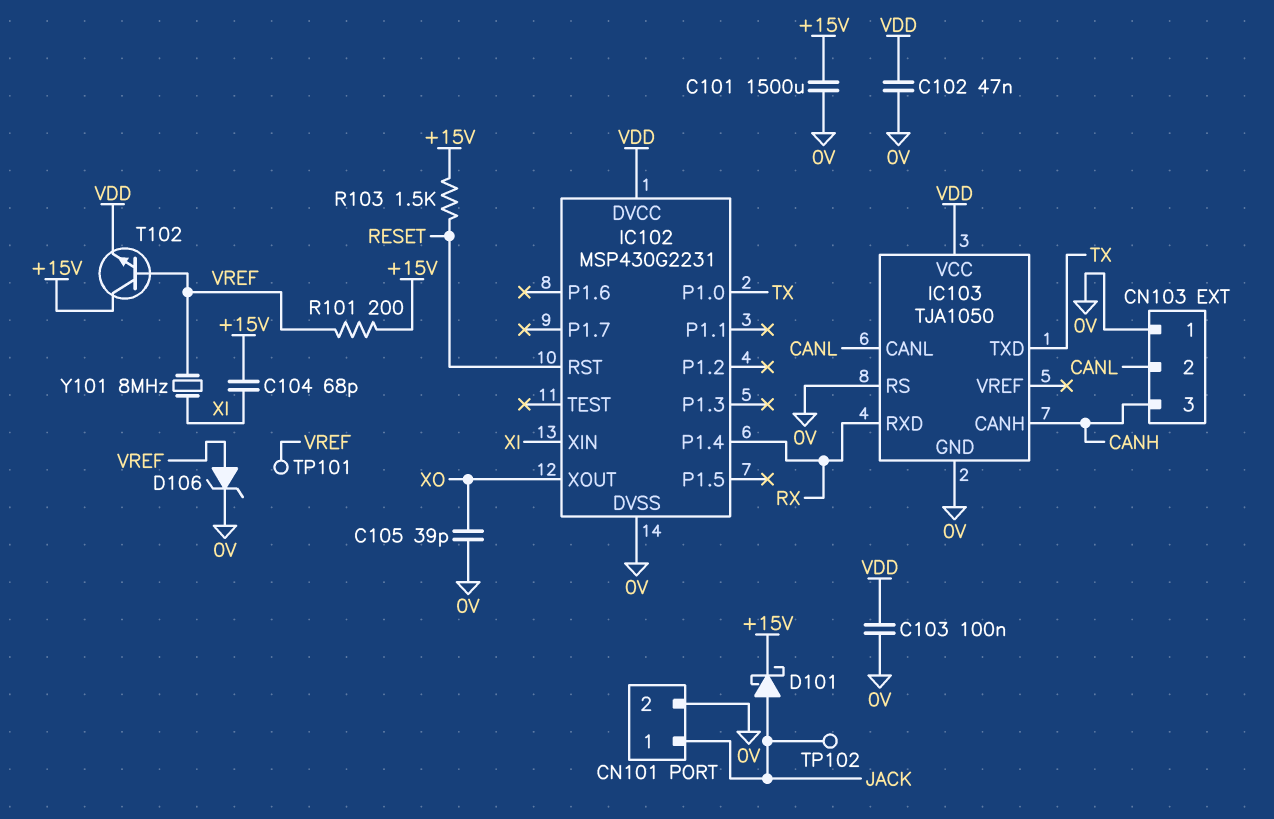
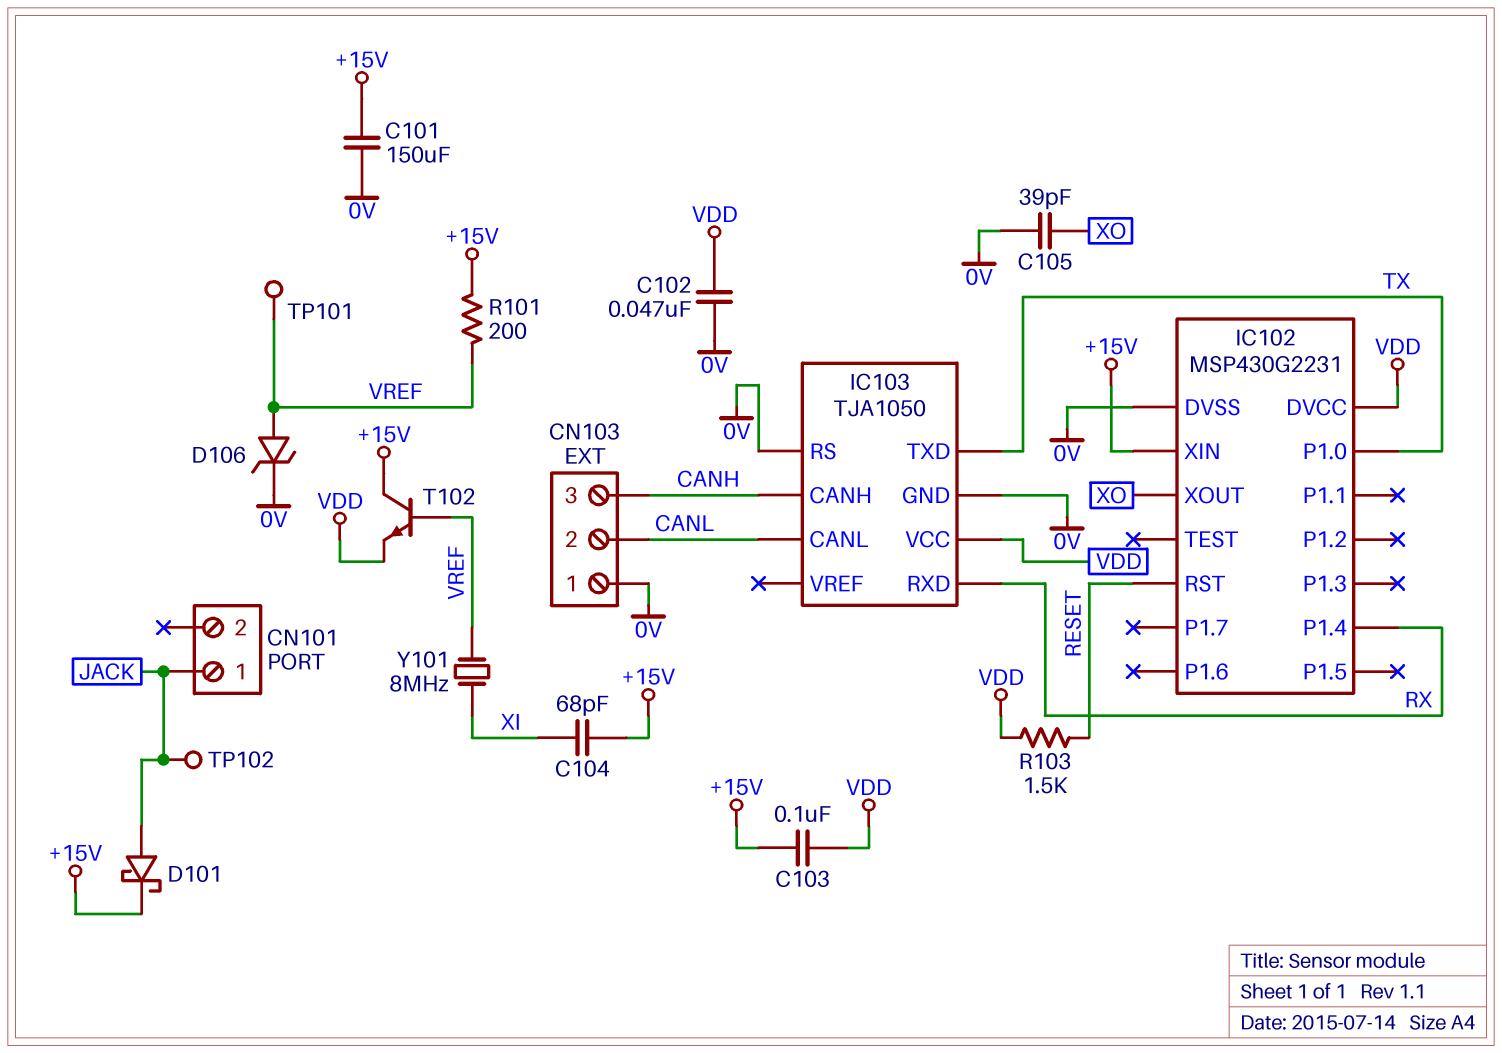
C101: 1500uF (+15V, 0V) -> 150uF (+15V, 0V)
C103: 100nF (0V, VDD) -> 100nF (+15V, VDD)
CN101 pin 2: 0V -> none
IC102 pin XIN: XI -> +15V
R103: 1.5k (+15V, RESET) -> 1.5k (RESET, VDD)

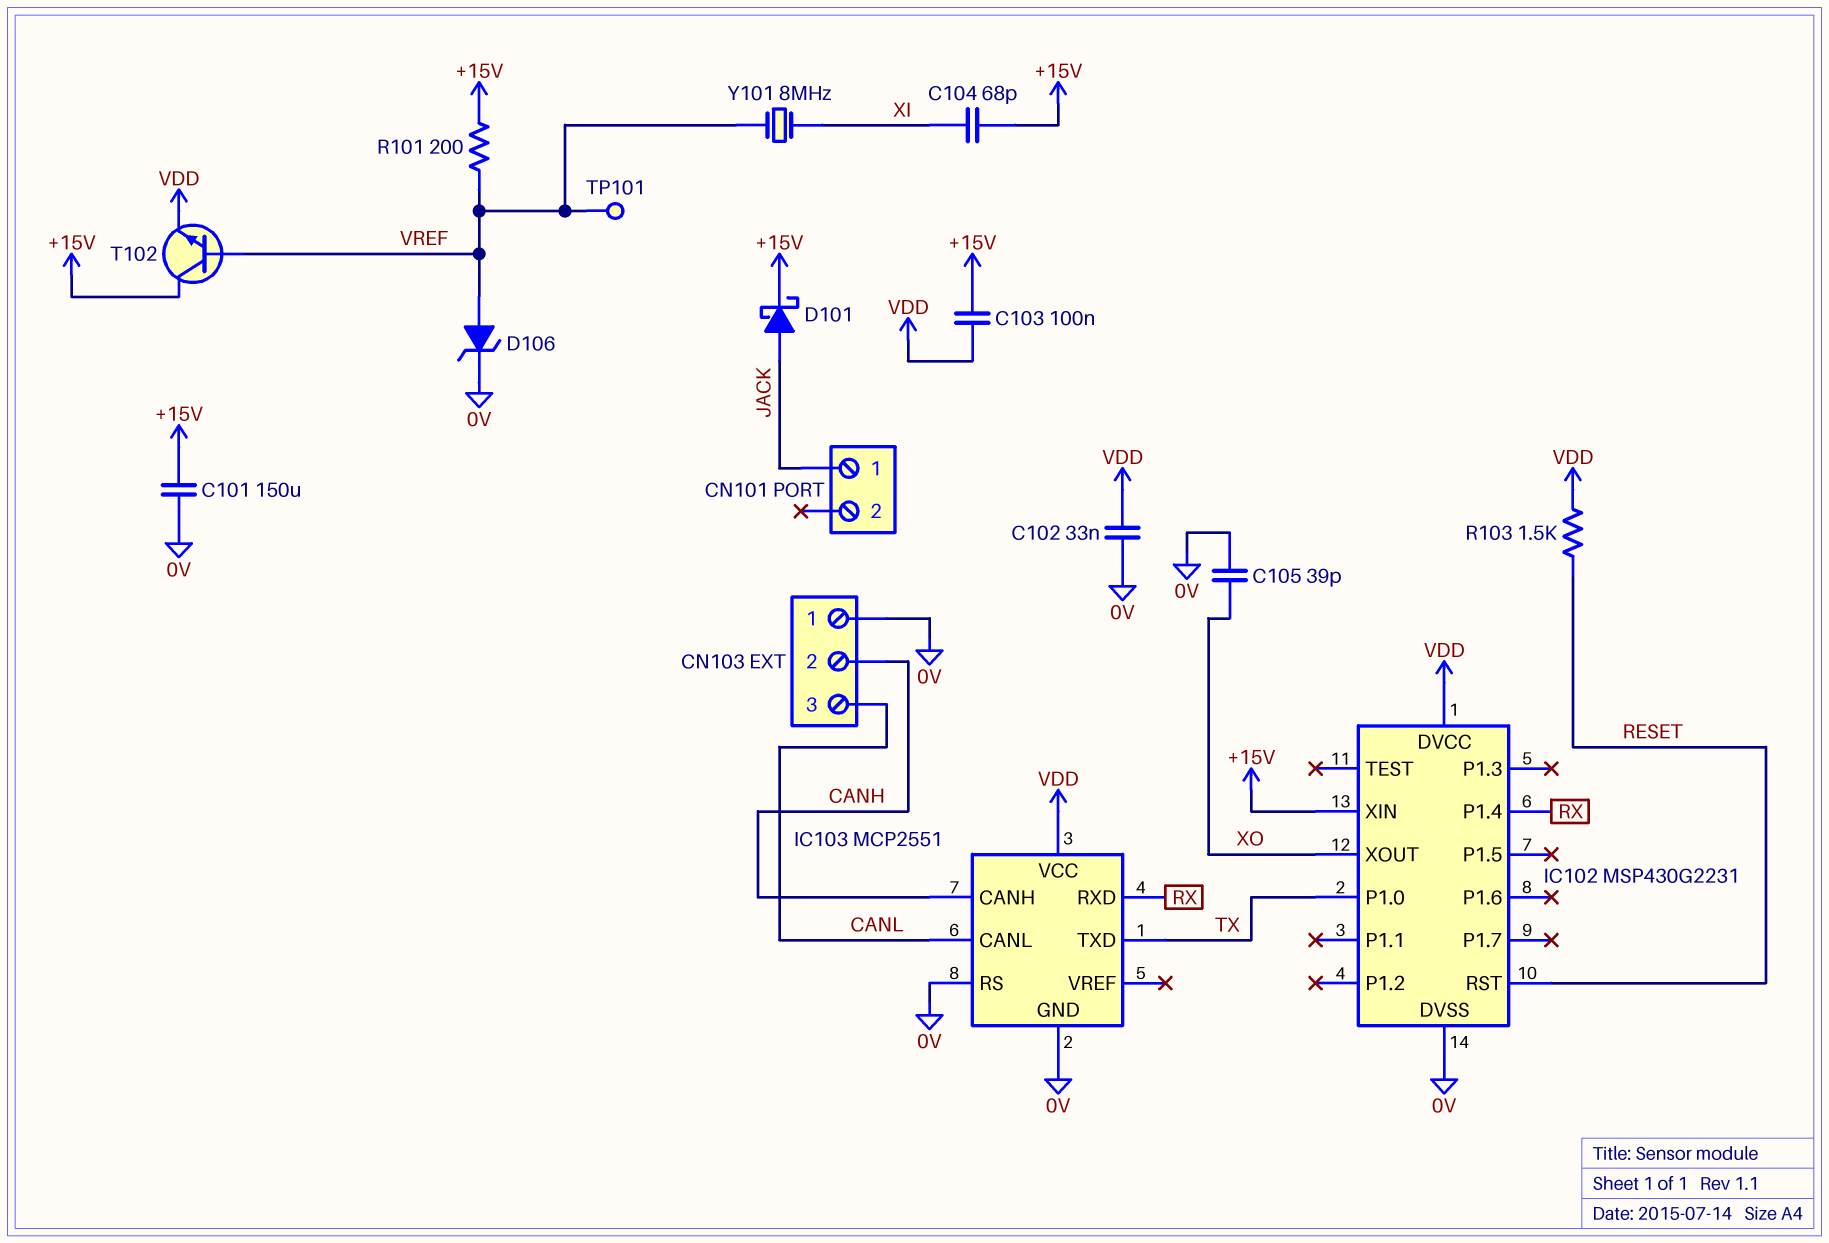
C102: 47nF (0V, VDD) -> 33nF (0V, VDD)
CN103 pin 2: CANL -> CANH
CN103 pin 3: CANH -> CANL
IC103: TJA1050 -> MCP2551
TP102: test point (JACK) -> none

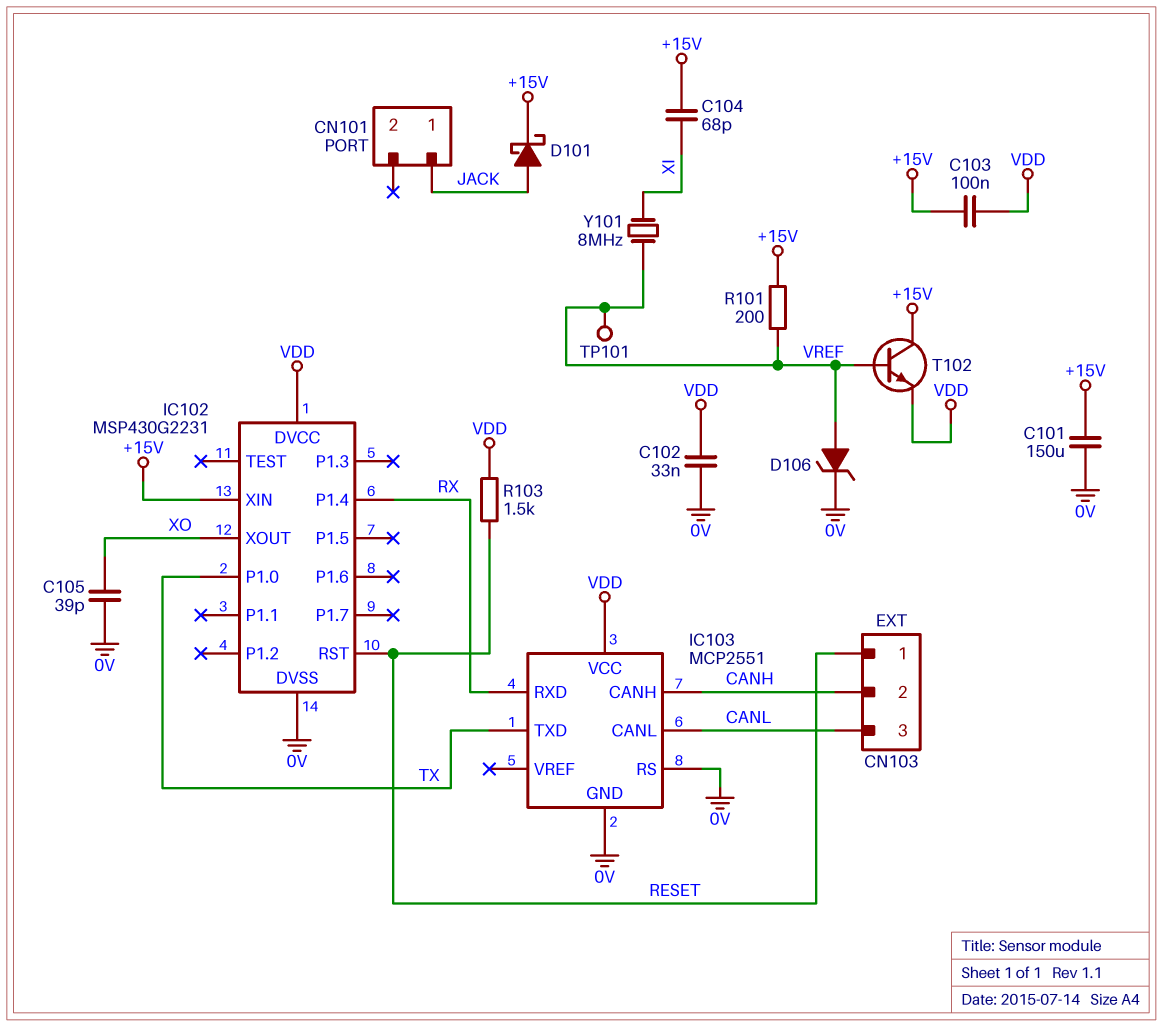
CN103 pin 1: 0V -> RESET

